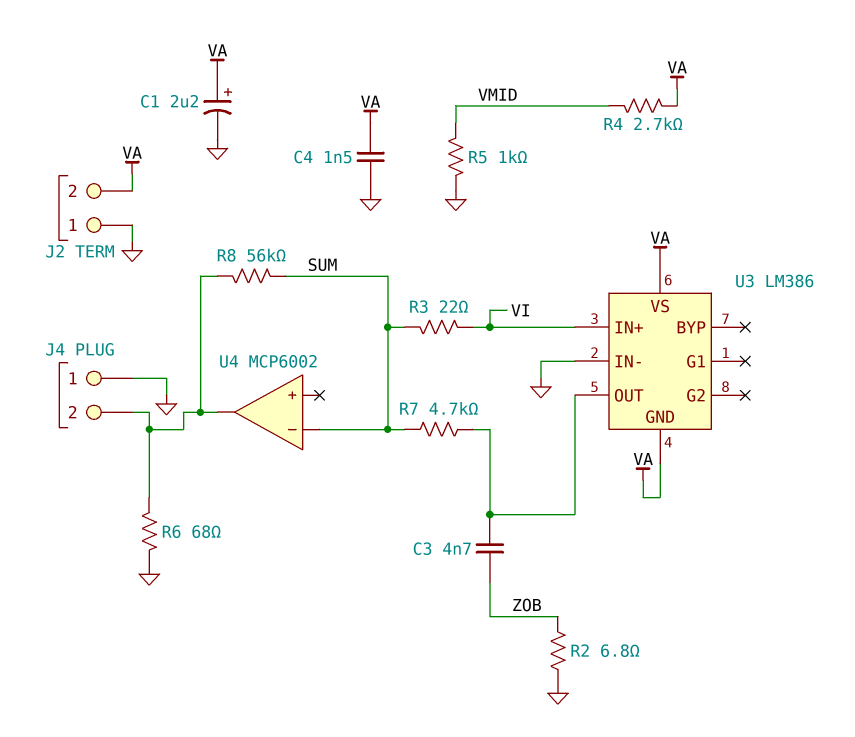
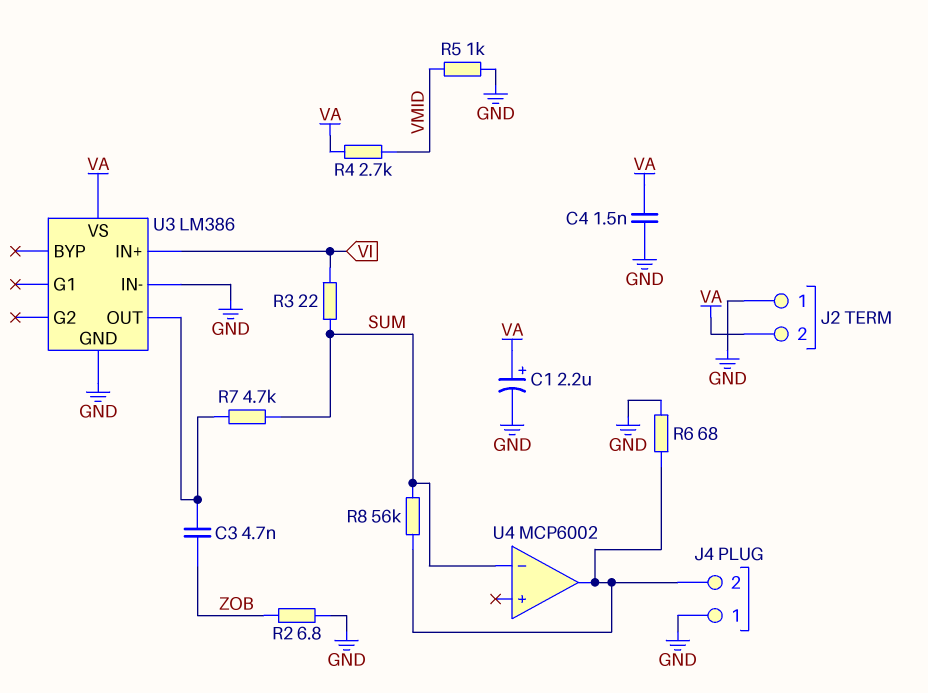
U3 pin GND: VA -> GND

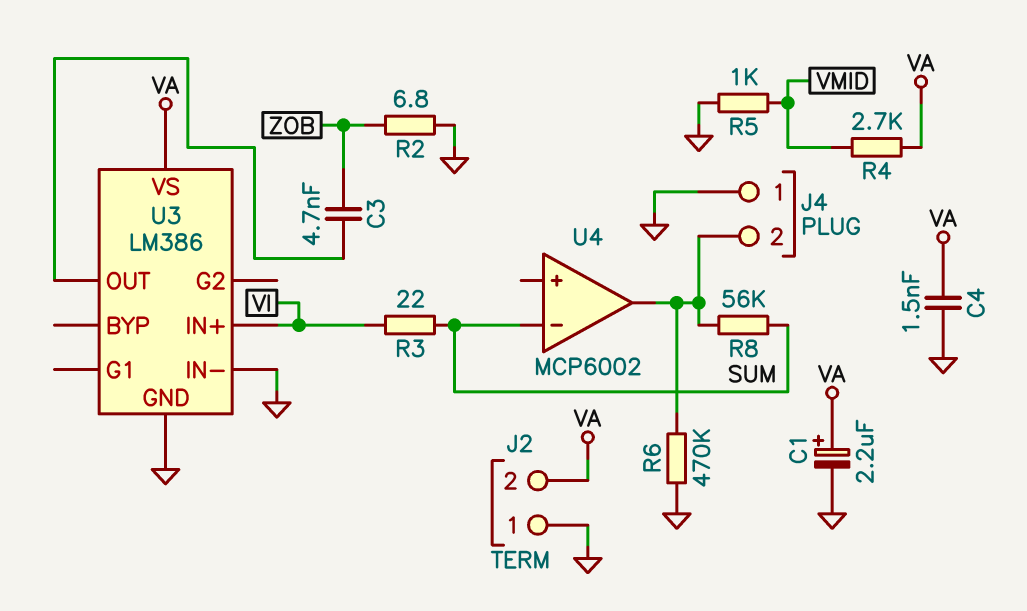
R6: 68 (GND, J4/2) -> 470k (GND, J4/2)
R7: 4.7k (SUM, U3/OUT) -> none

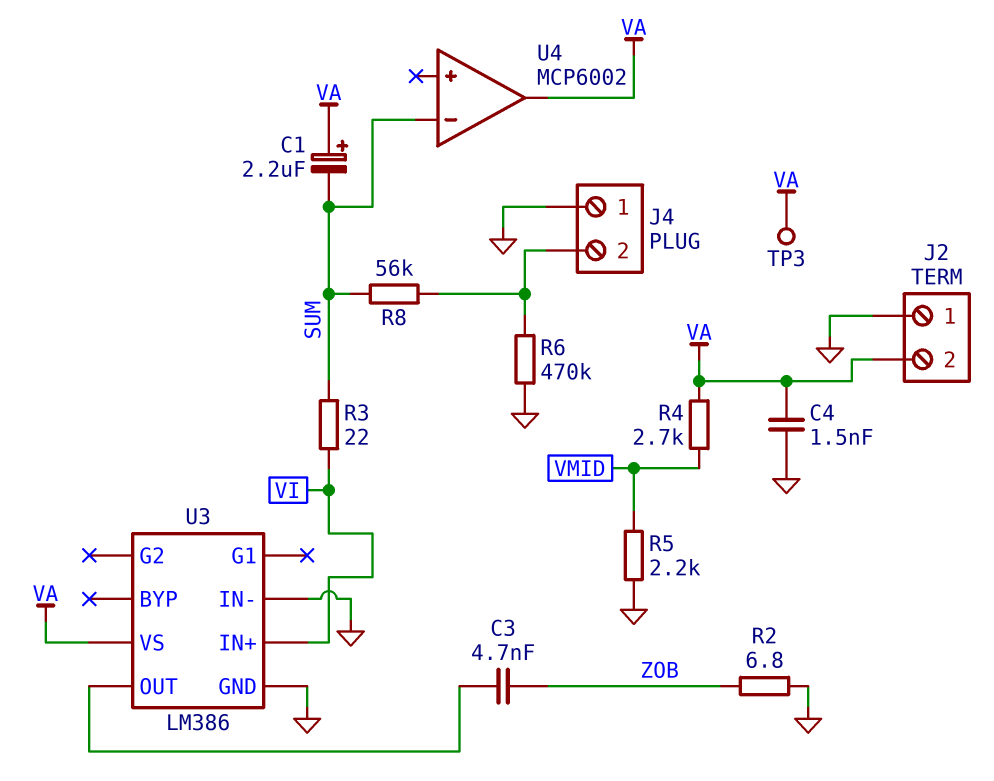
C1: 2.2uF (plus VA, minus GND) -> 2.2uF (plus VA, minus SUM)
R5: 1k (GND, VMID) -> 2.2k (GND, VMID)
TP3: none -> test point (VA)
U4 pin out: J4/2 -> VA

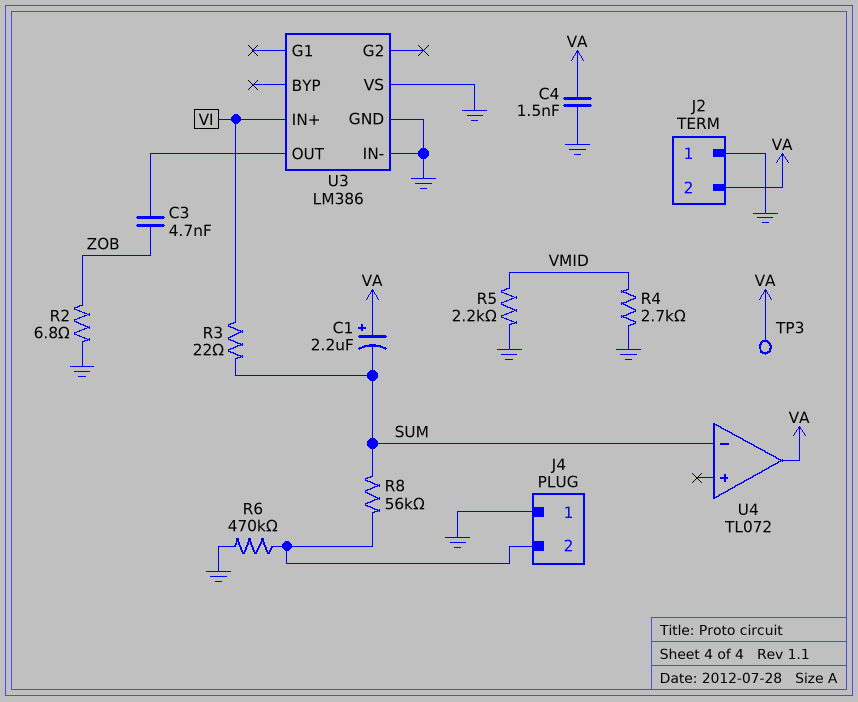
R4: 2.7k (VA, VMID) -> 2.7k (GND, VMID)
U3 pin VS: VA -> GND
U4: MCP6002 -> TL072

